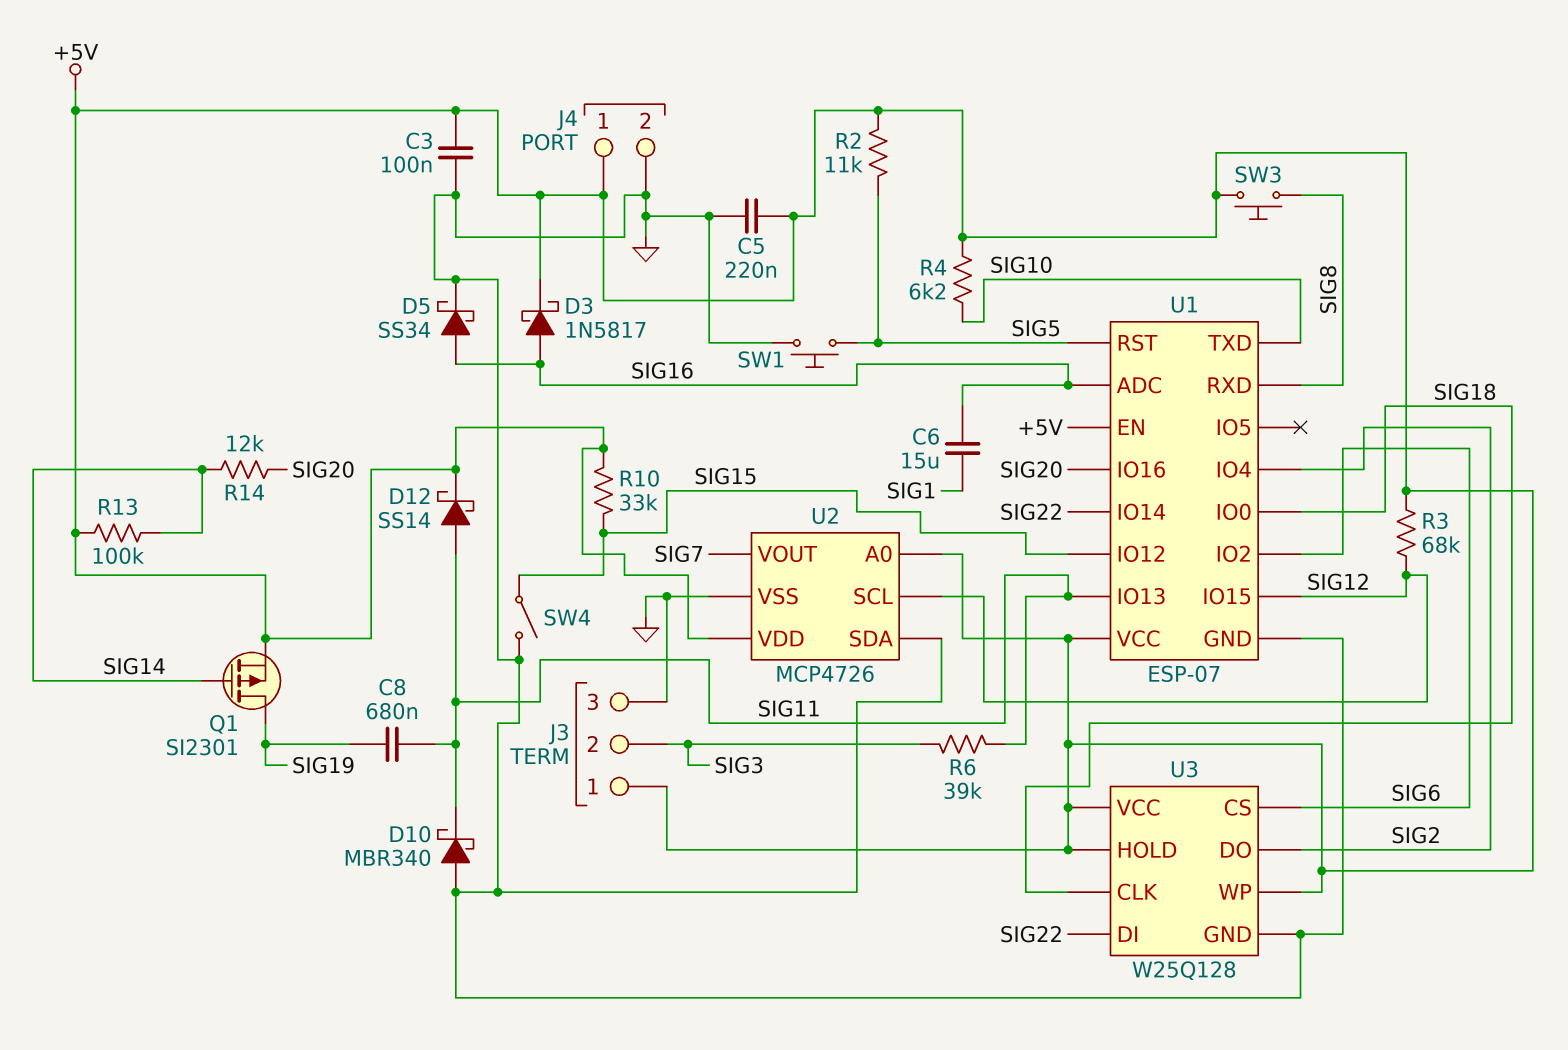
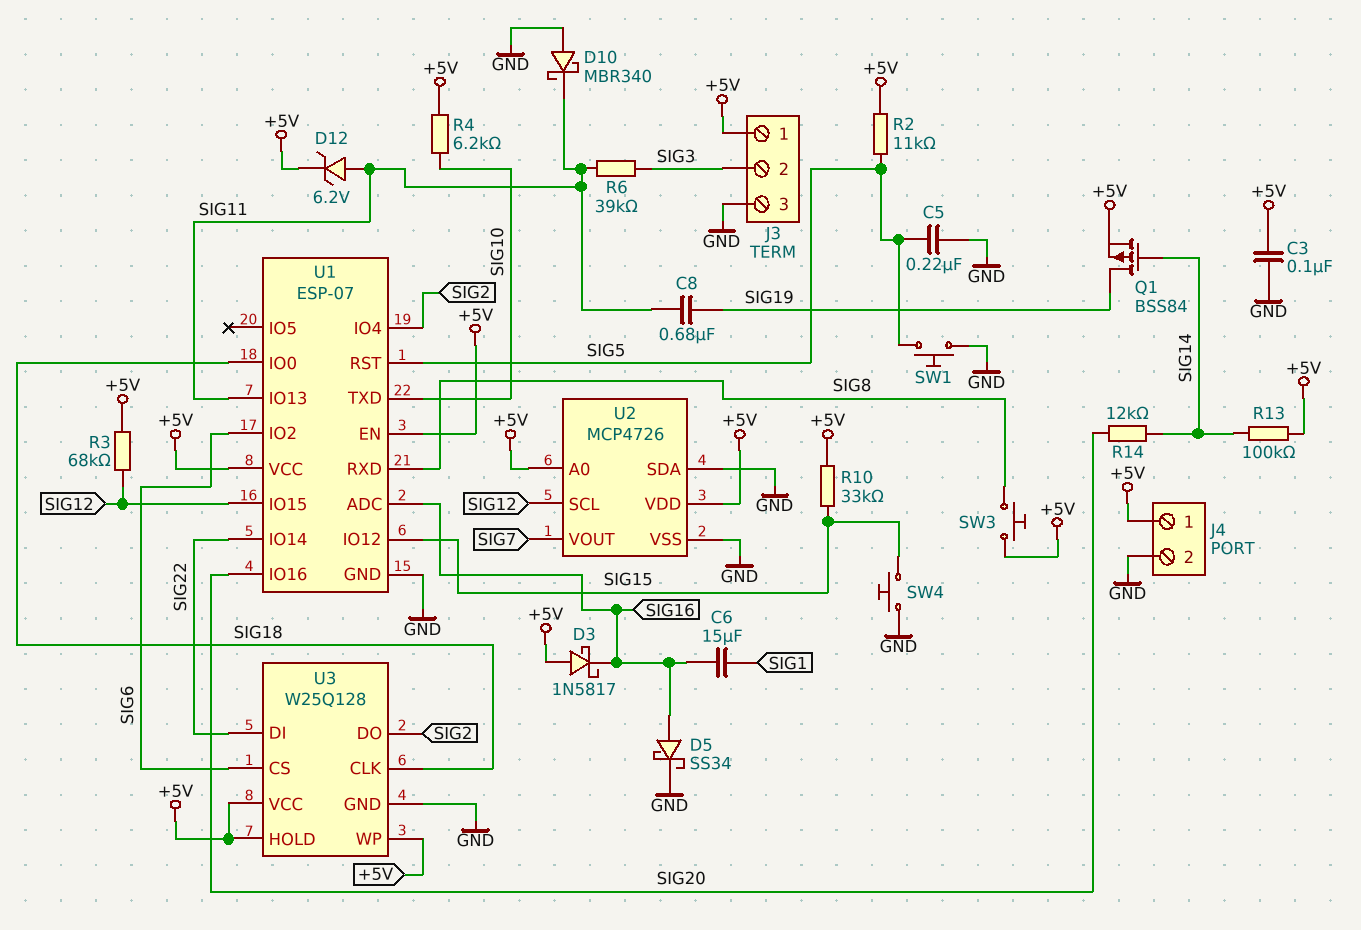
C5: 220nF (+5V, GND) -> 220nF (GND, SIG5)
D3: schottky 1N5817 (A SIG16, K +5V) -> schottky 1N5817 (A +5V, K SIG16)
D12: schottky SS14 (A SIG11, K +5V) -> zener 6.2V (A SIG11, K +5V)
Q1: PMOS SI2301 (G SIG14, D SIG19, S +5V) -> PMOS BSS84 (G SIG14, D SIG19, S +5V)
SW4: switch (GND, SIG15) -> button (GND, SIG15)

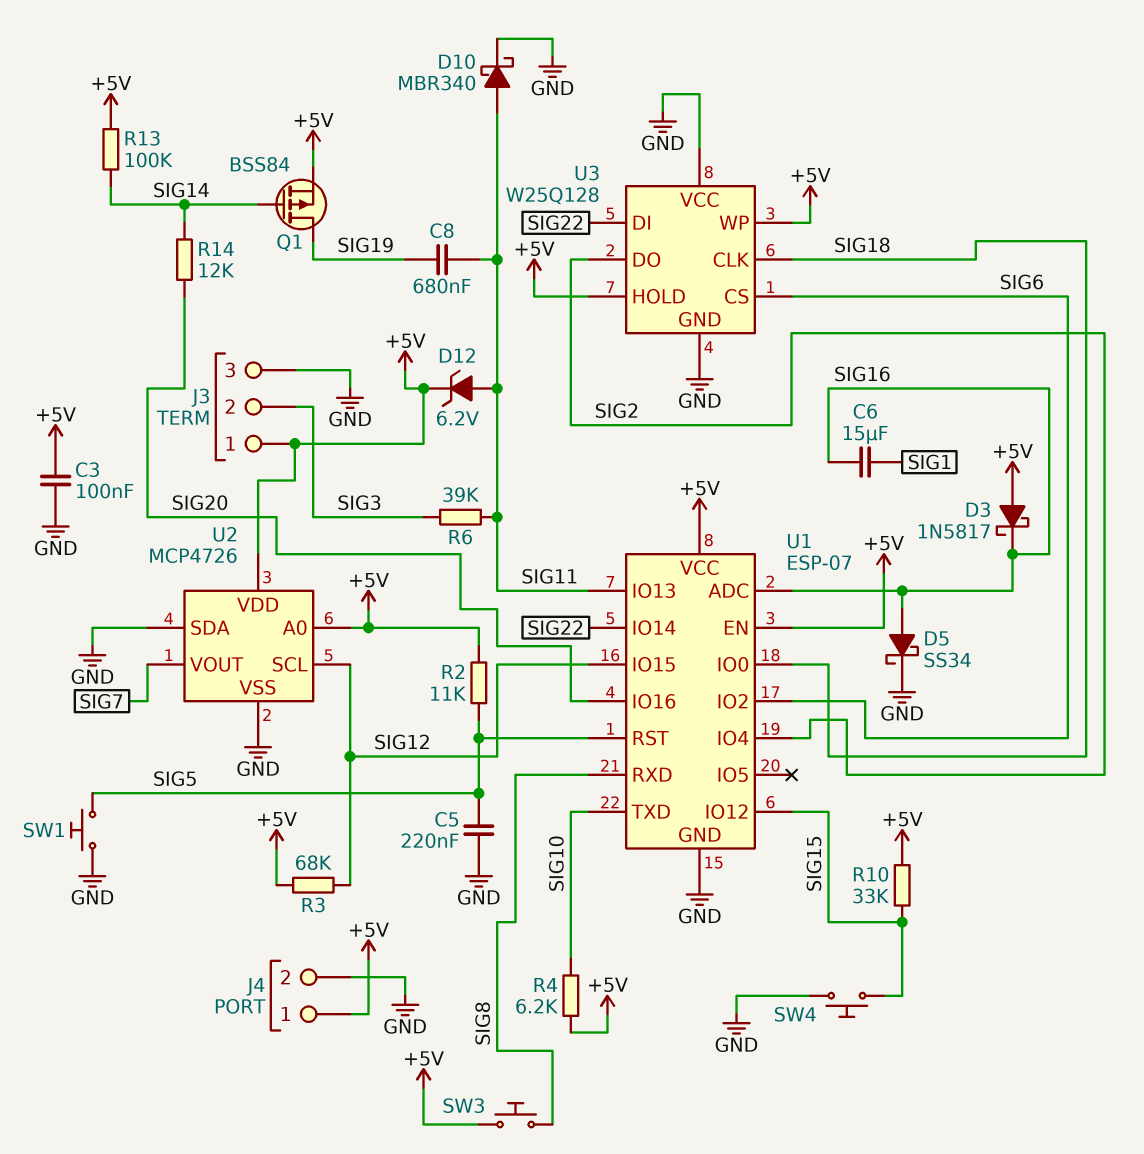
D10: schottky MBR340 (A GND, K SIG11) -> schottky MBR340 (A SIG11, K GND)
U3 pin VCC: +5V -> GND

